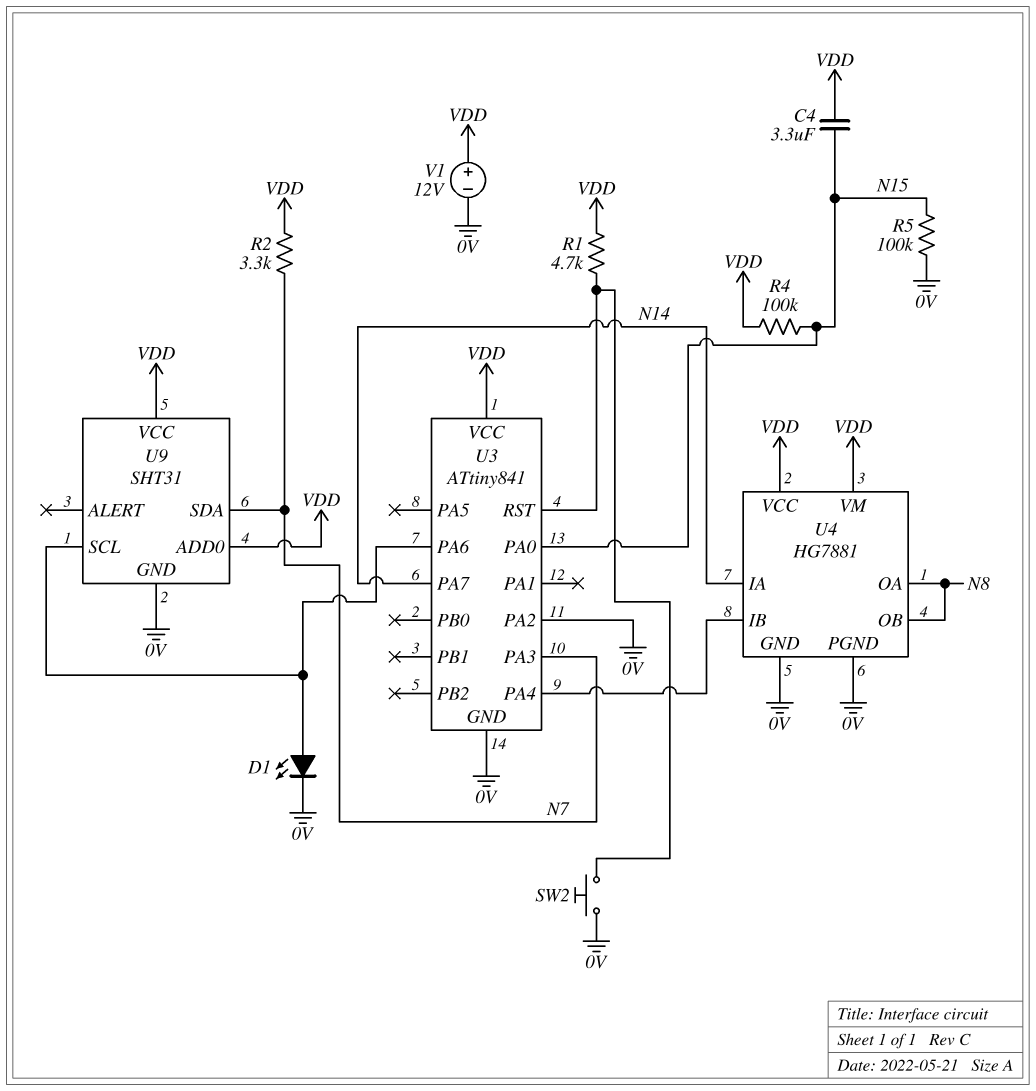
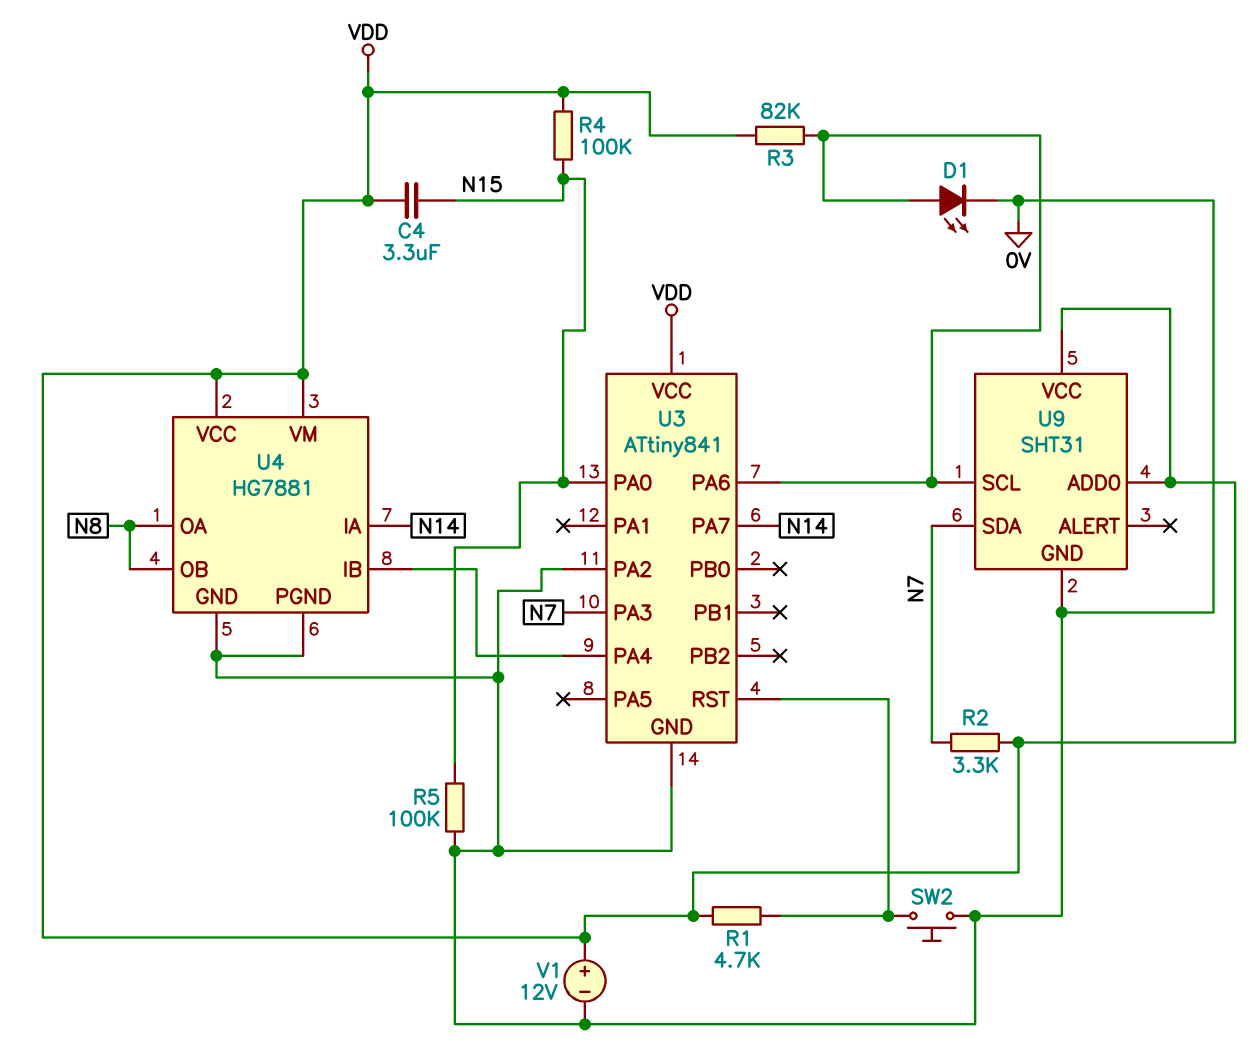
R3: none -> 82k (U3/PA6, VDD)

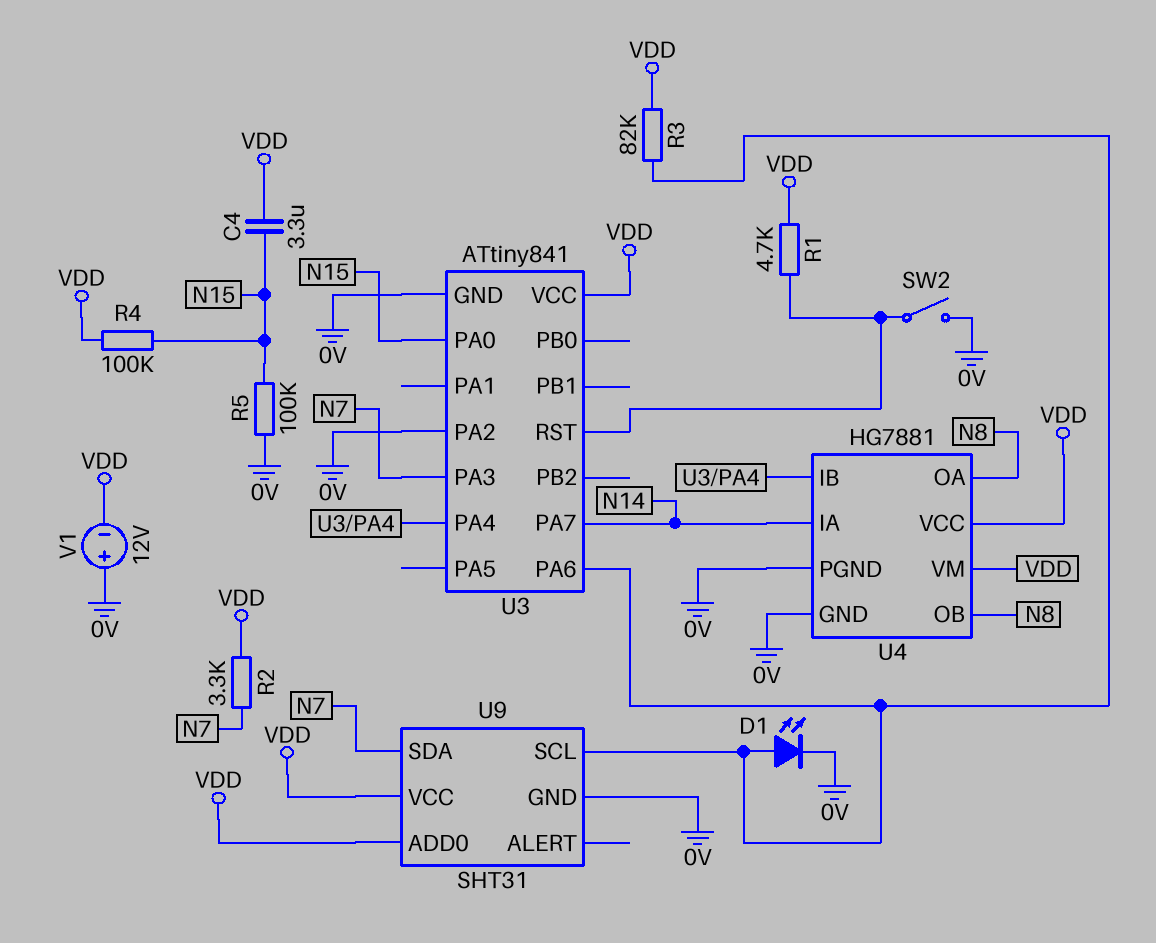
SW2: button (0V, U3/RST) -> switch (0V, U3/RST)
V1: 12V (plus VDD, minus 0V) -> 12V (plus 0V, minus VDD)

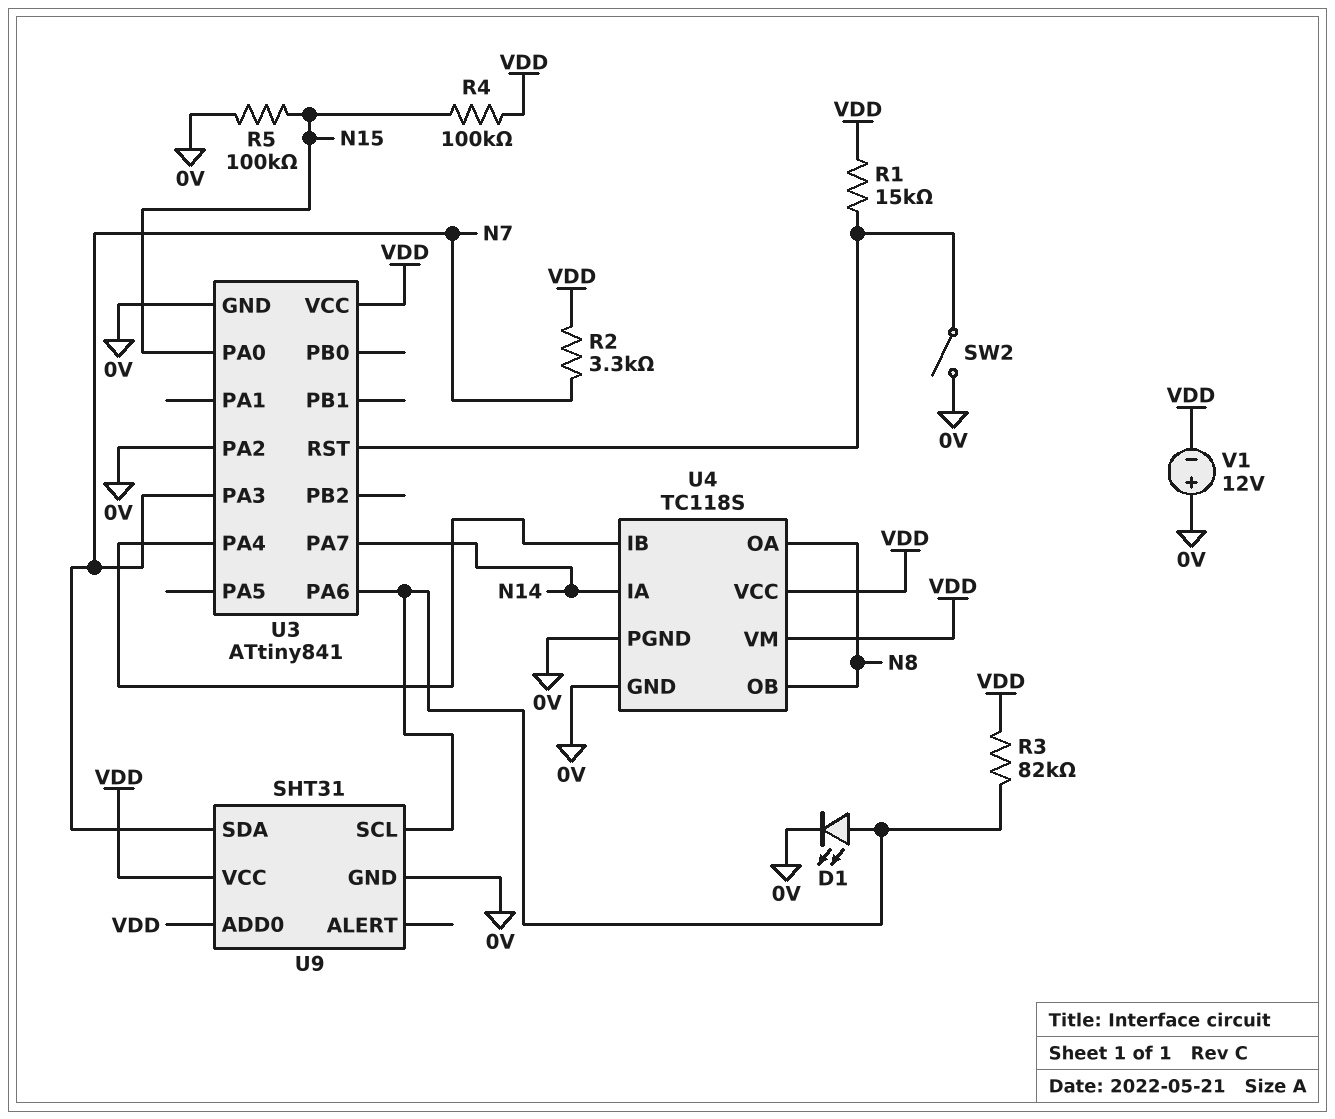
C4: 3.3uF (N15, VDD) -> none
R1: 4.7k (U3/RST, VDD) -> 15k (U3/RST, VDD)
U4: HG7881 -> TC118S

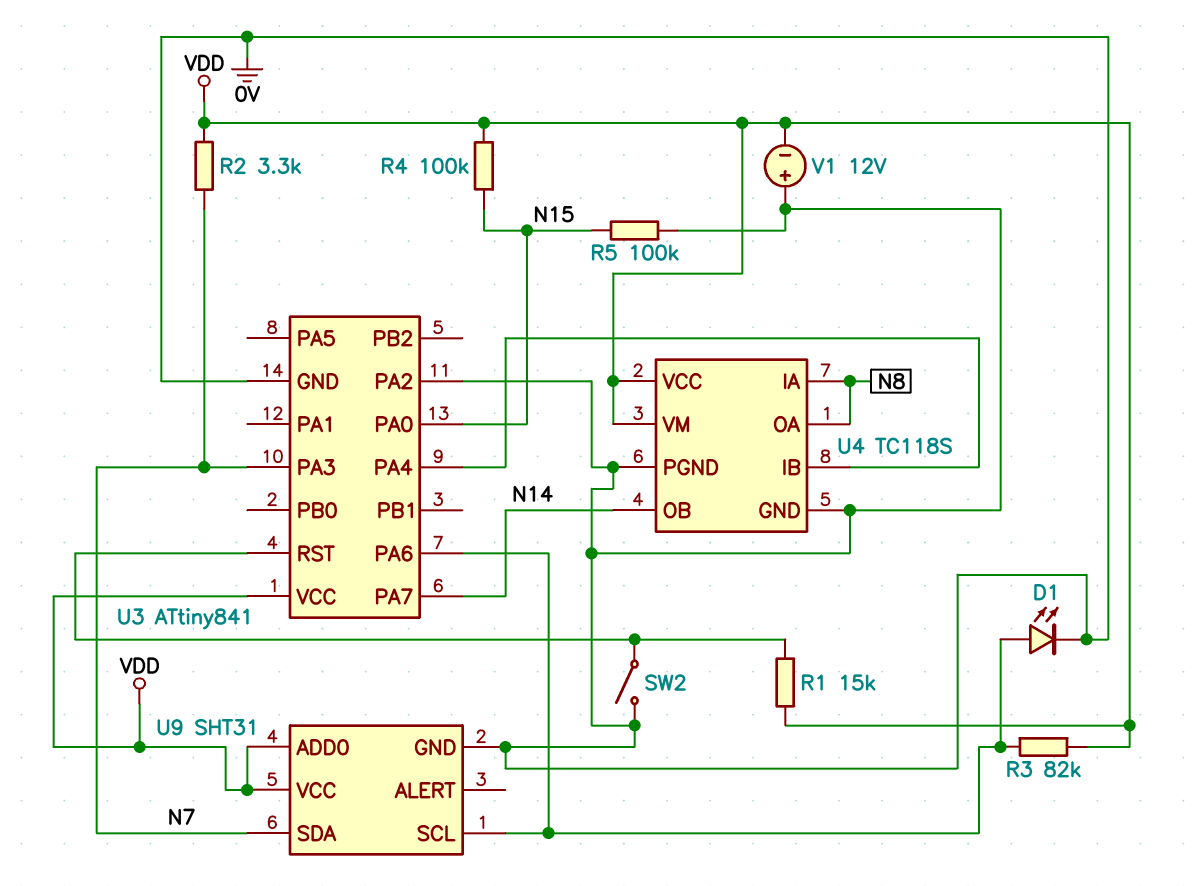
U4 pin IA: N14 -> N8
U4 pin OB: N8 -> N14

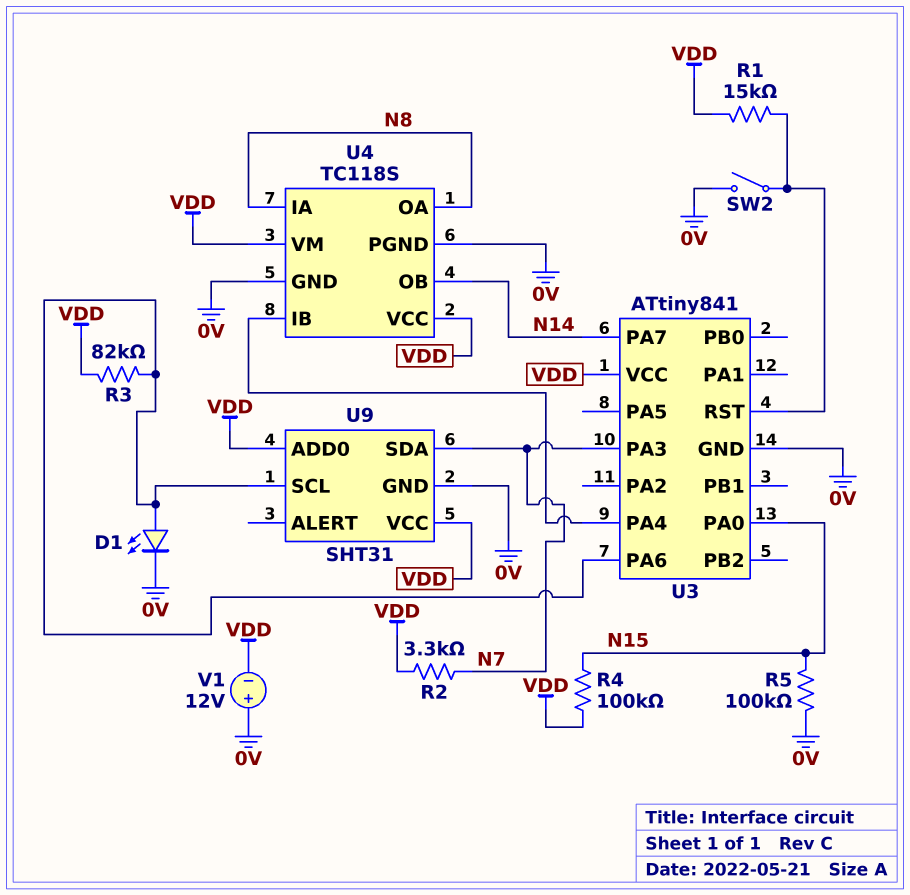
U3 pin PA2: 0V -> none

